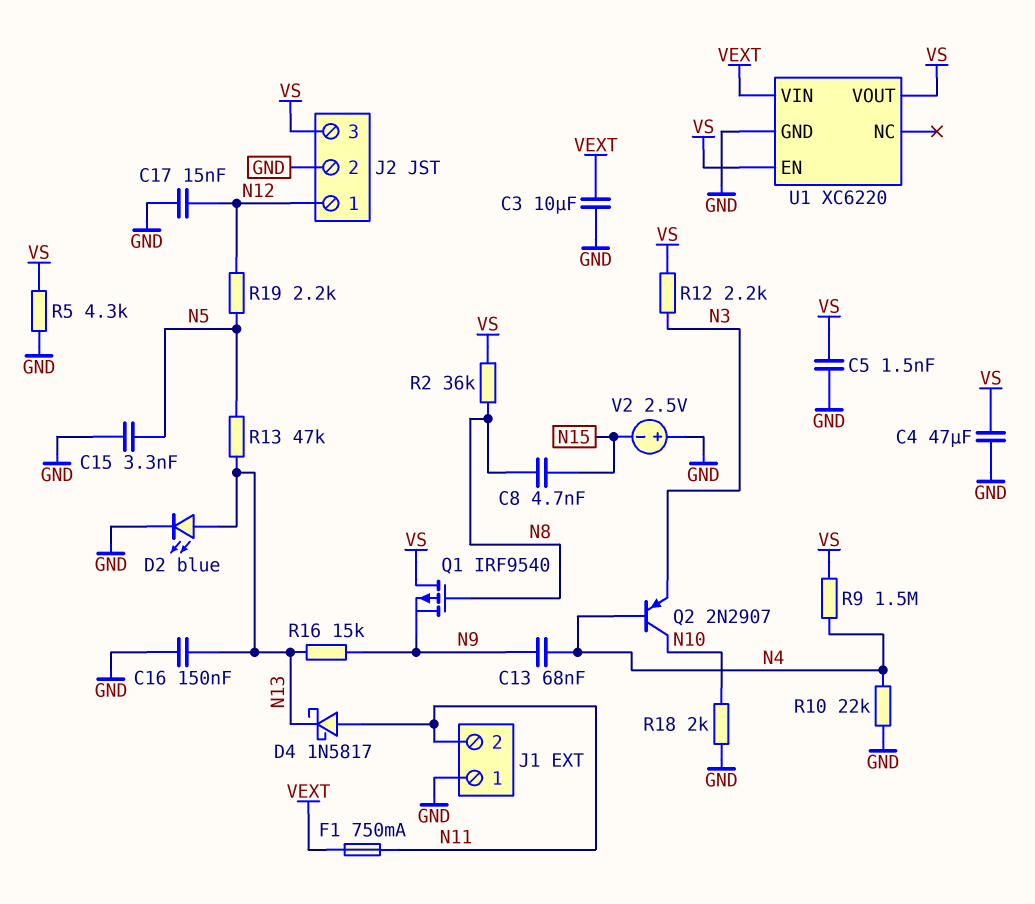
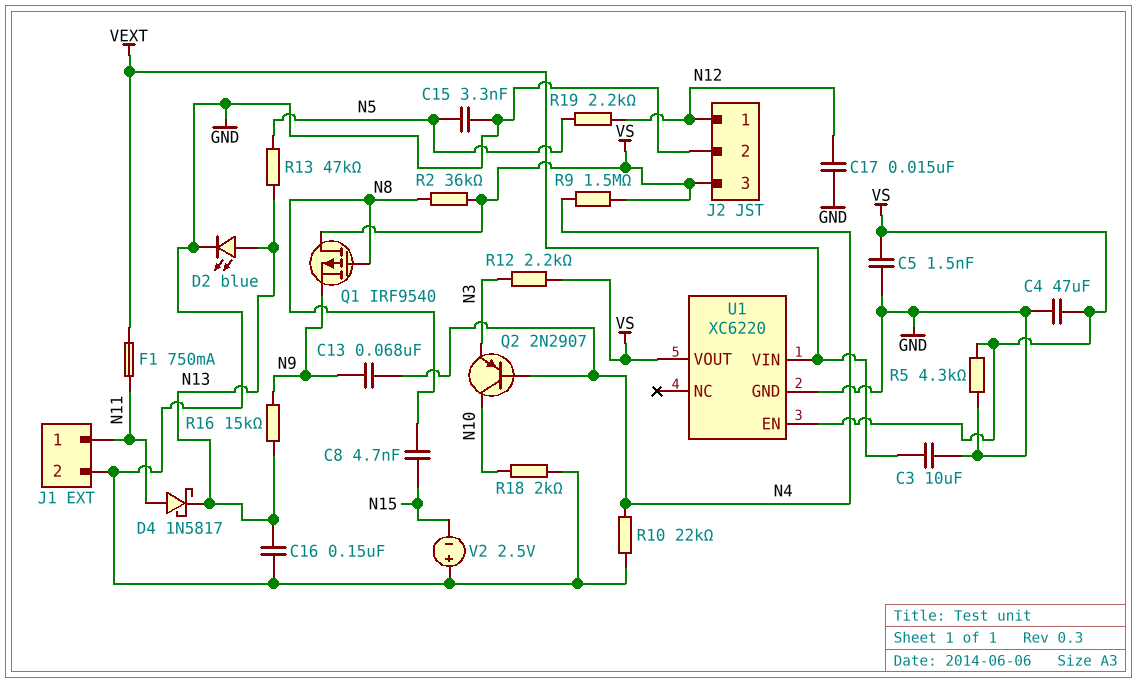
J1 pin 1: GND -> N11
J1 pin 2: N11 -> GND

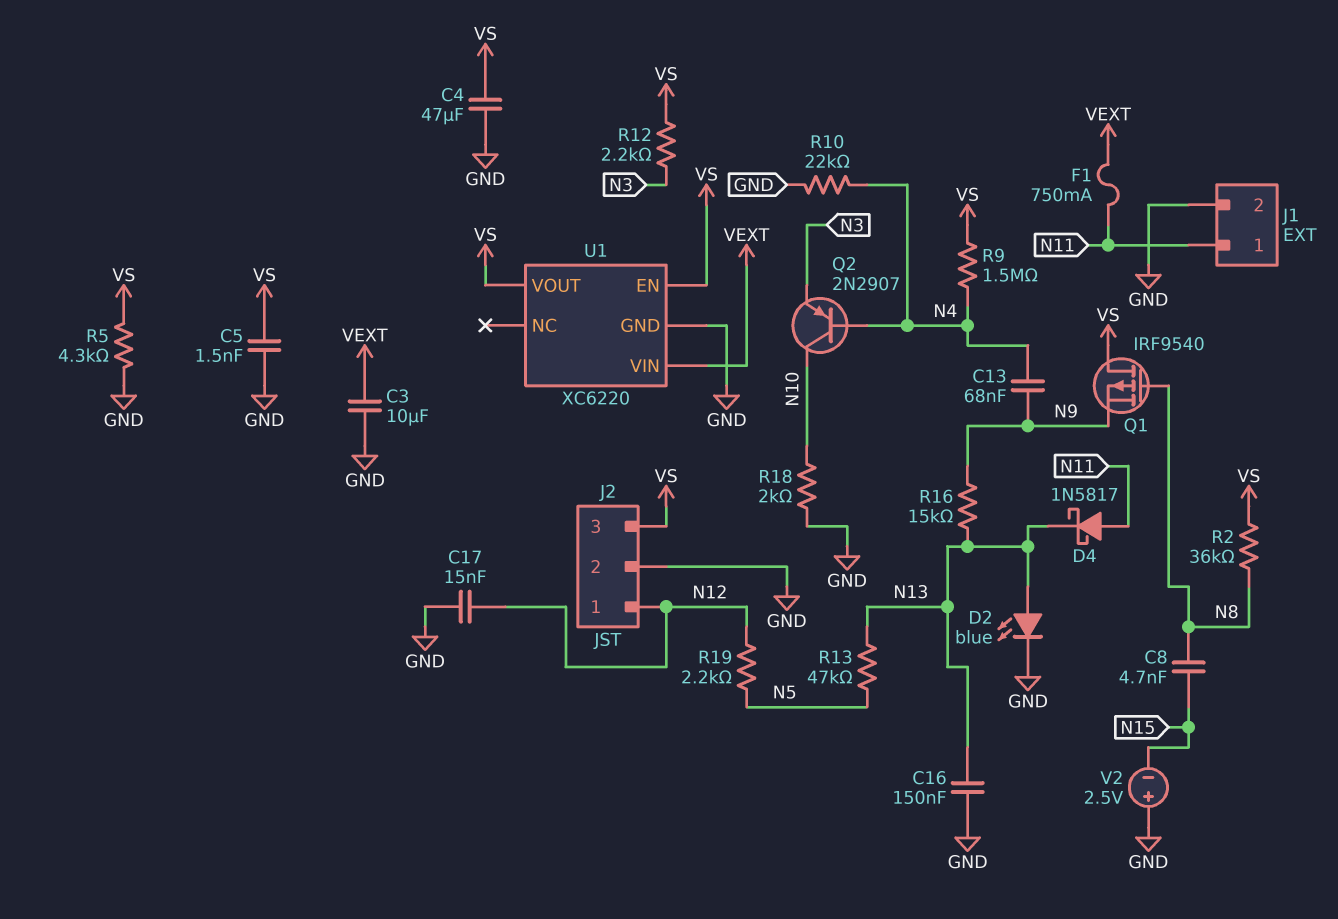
C15: 3.3nF (GND, N5) -> none

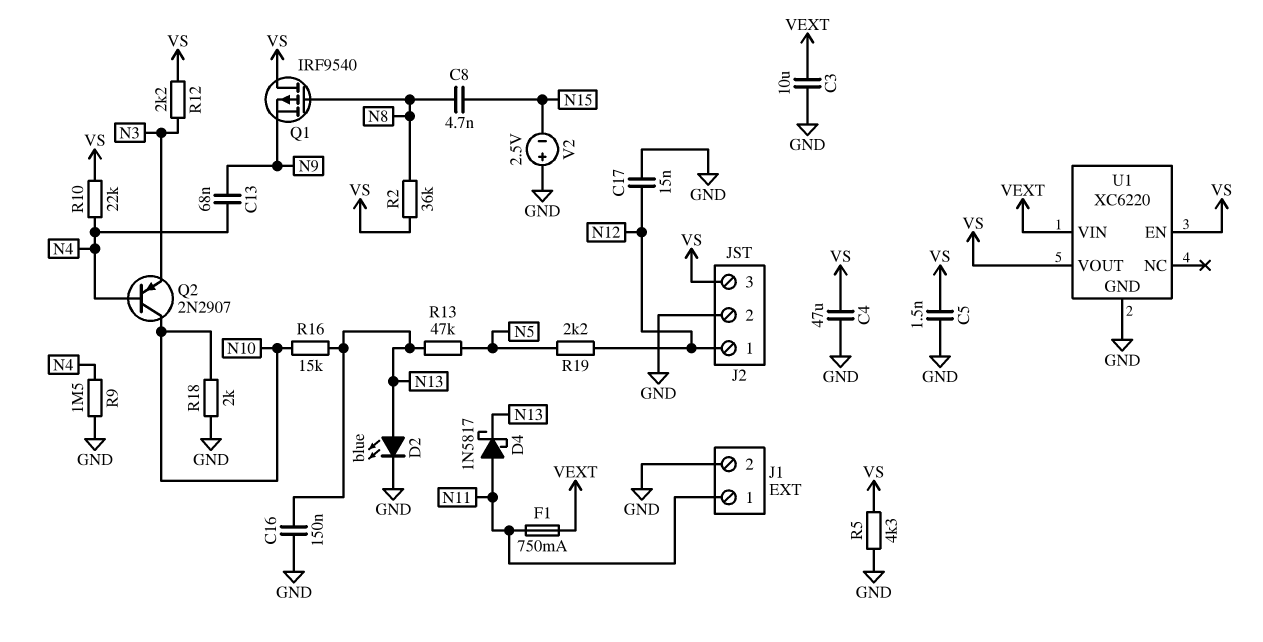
R9: 1.5M (N4, VS) -> 1.5M (GND, N4)
R10: 22k (GND, N4) -> 22k (N4, VS)
R16: 15k (N9, N13) -> 15k (N10, N13)

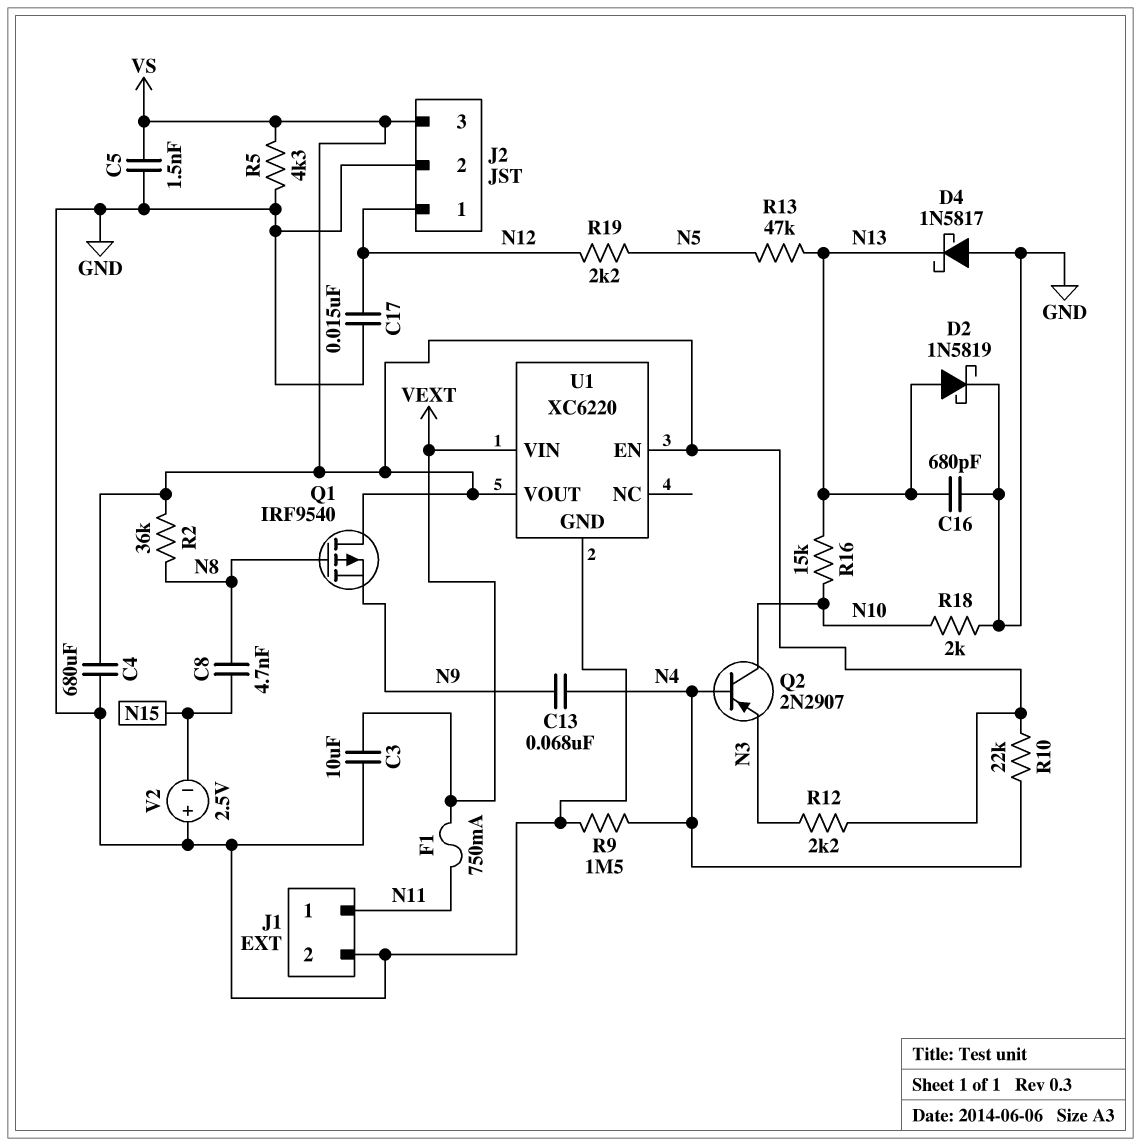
C4: 47uF (GND, VS) -> 680uF (GND, VS)
C16: 150nF (GND, N13) -> 680pF (GND, N13)
D2: LED blue (A N13, K GND) -> schottky 1N5819 (A N13, K GND)
D4: schottky 1N5817 (A N11, K N13) -> schottky 1N5817 (A GND, K N13)

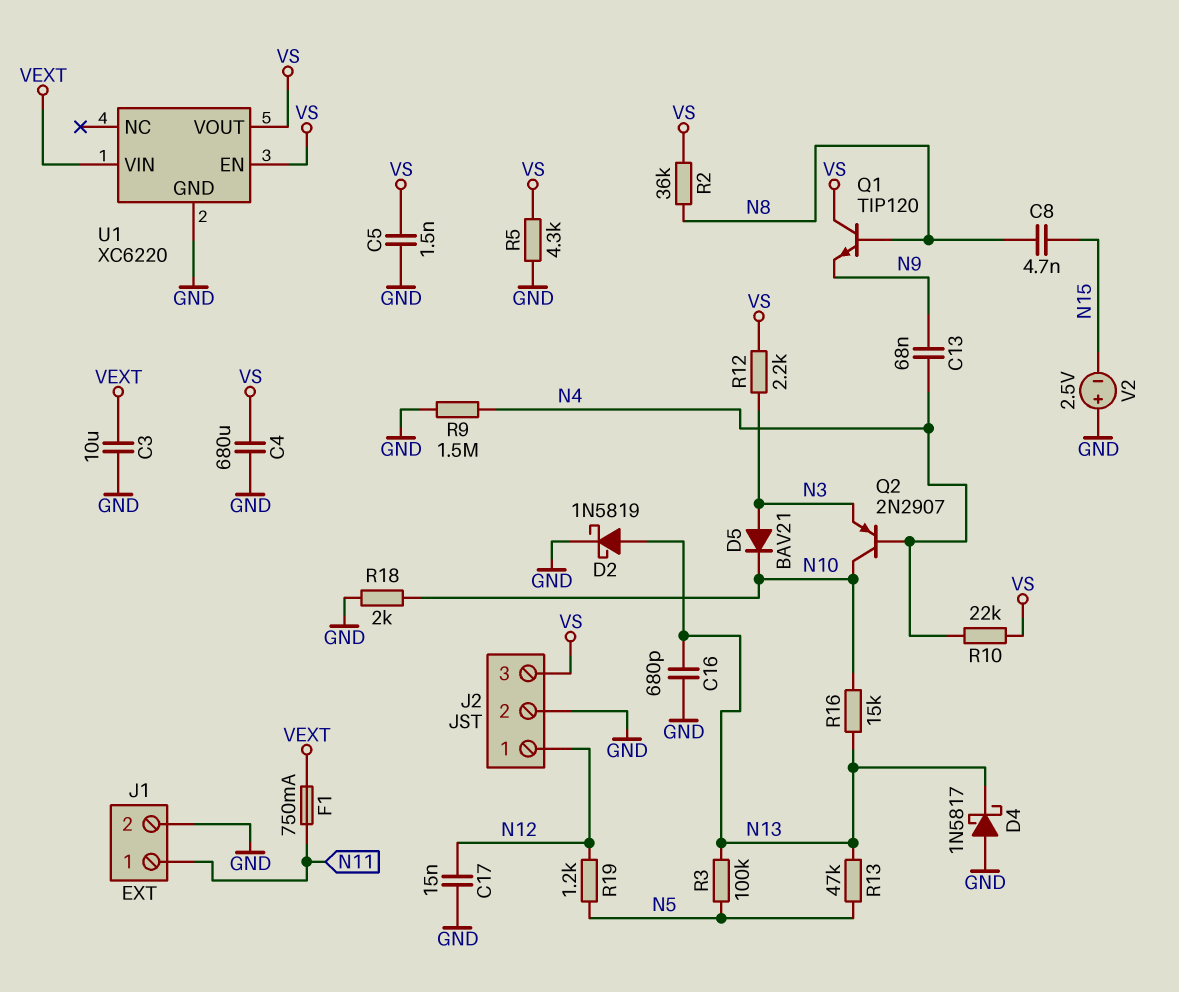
D5: none -> diode BAV21 (A N3, K N10)
Q1: PMOS IRF9540 (G N8, D VS, S N9) -> NPN TIP120 (B N8, C VS, E N9)
R3: none -> 100k (N5, N13)
R19: 2.2k (N5, N12) -> 1.2k (N5, N12)

